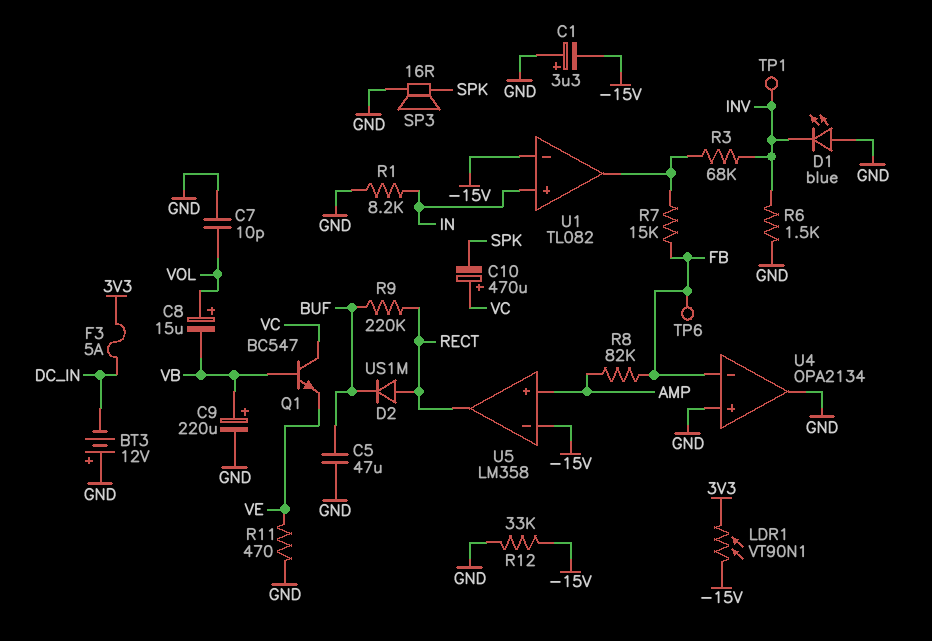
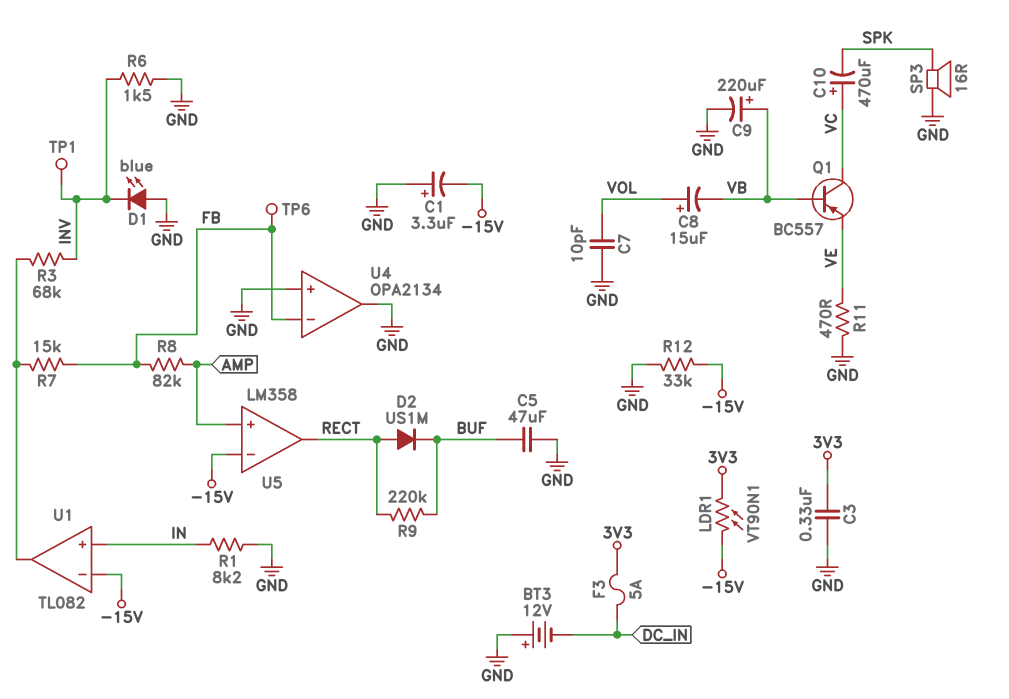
C3: none -> 330nF (3V3, GND)
Q1: NPN BC547 (B VB, C VC, E VE) -> PNP BC557 (B VB, C VC, E VE)

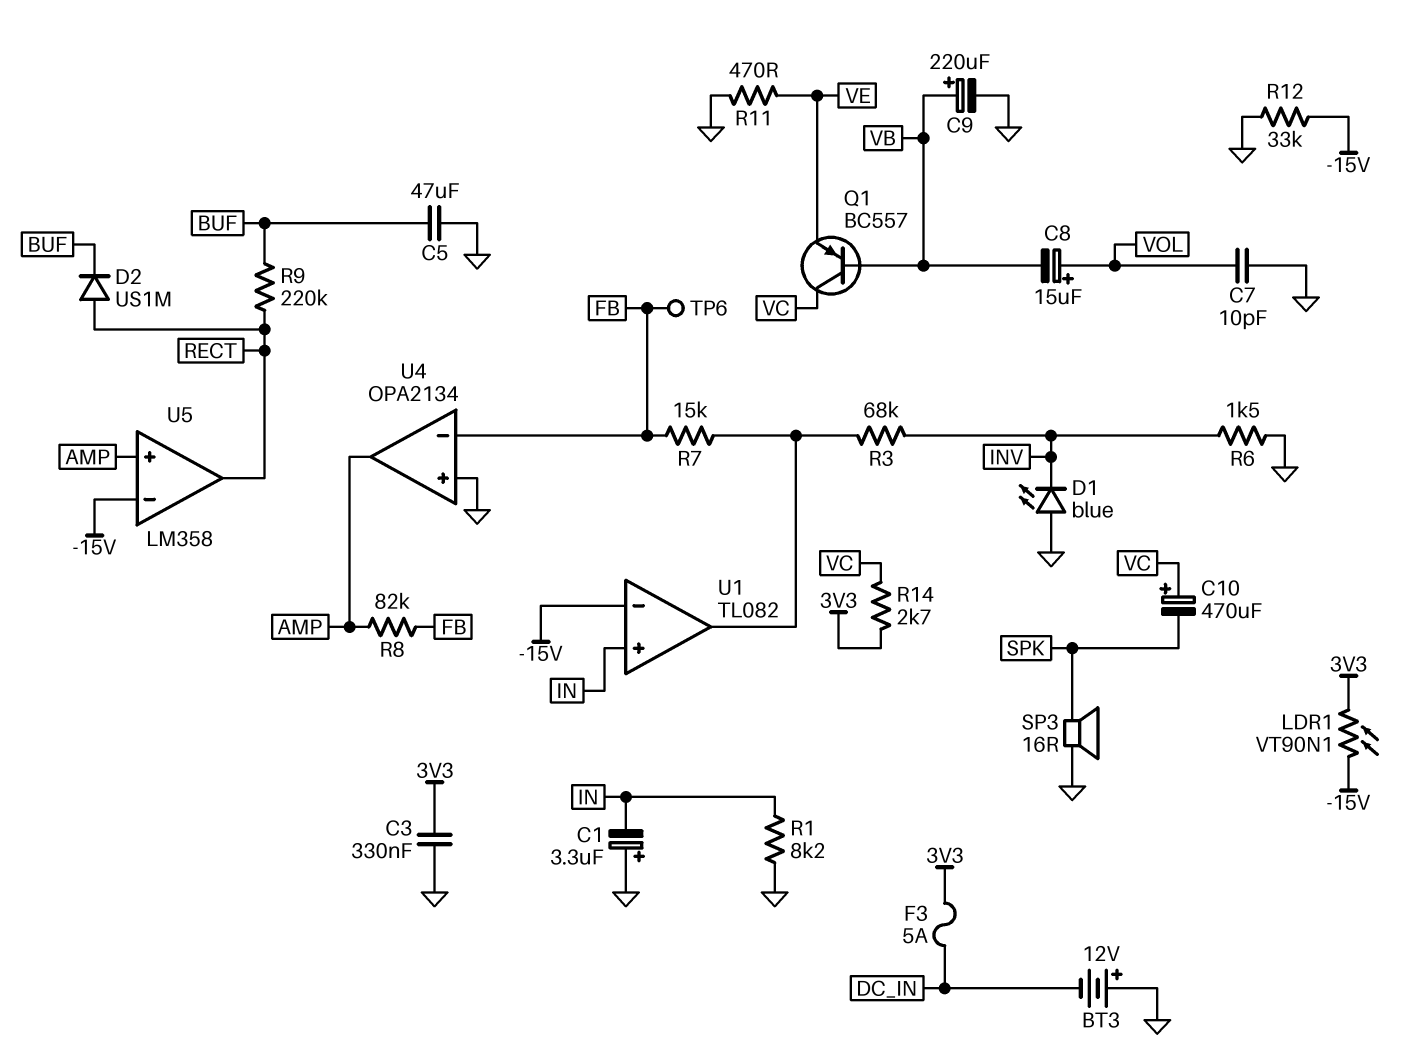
C1: 3.3uF (plus GND, minus -15V) -> 3.3uF (plus GND, minus IN)
R14: none -> 2.7k (3V3, VC)
TP1: test point (INV) -> none
U4 pin out: GND -> AMP

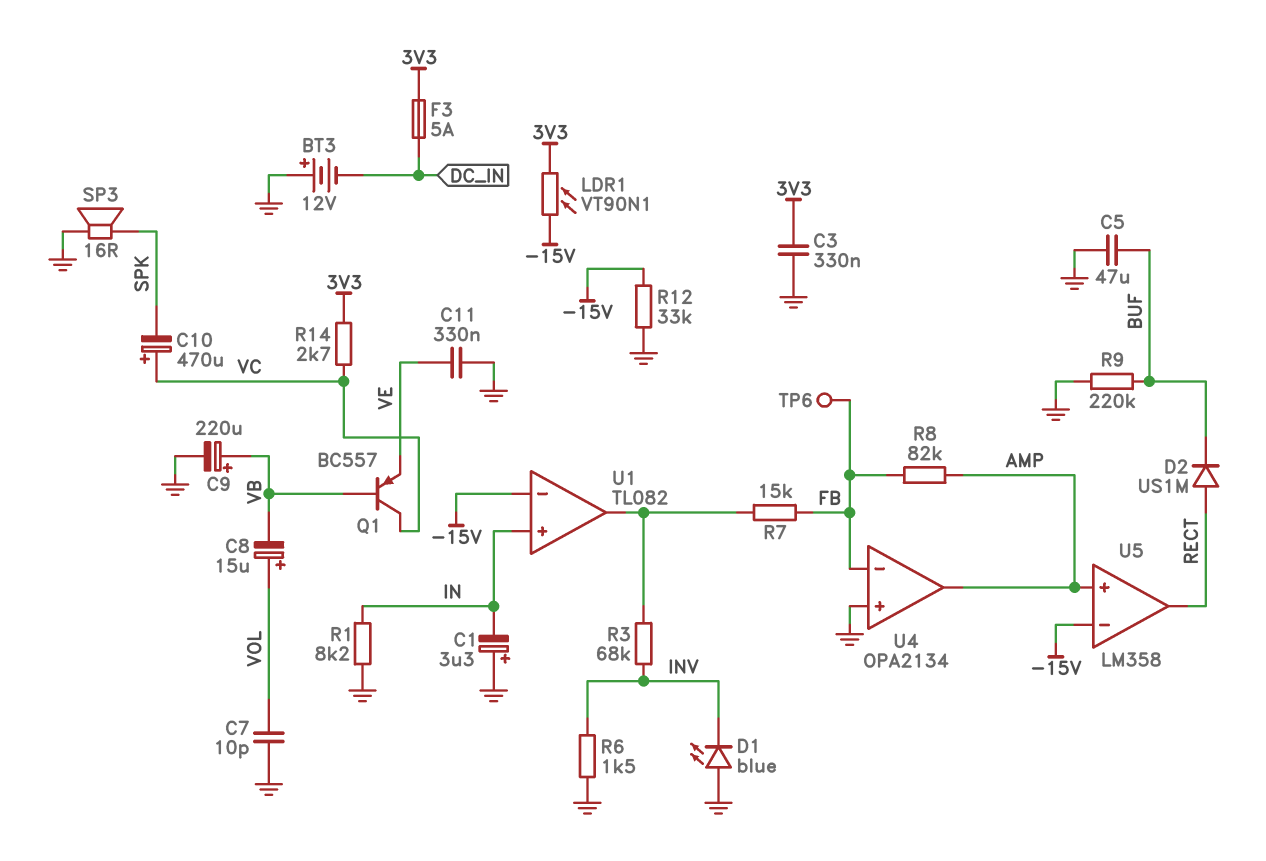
C11: none -> 330nF (GND, VE)
R9: 220k (BUF, RECT) -> 220k (BUF, GND)
R11: 470 (GND, VE) -> none

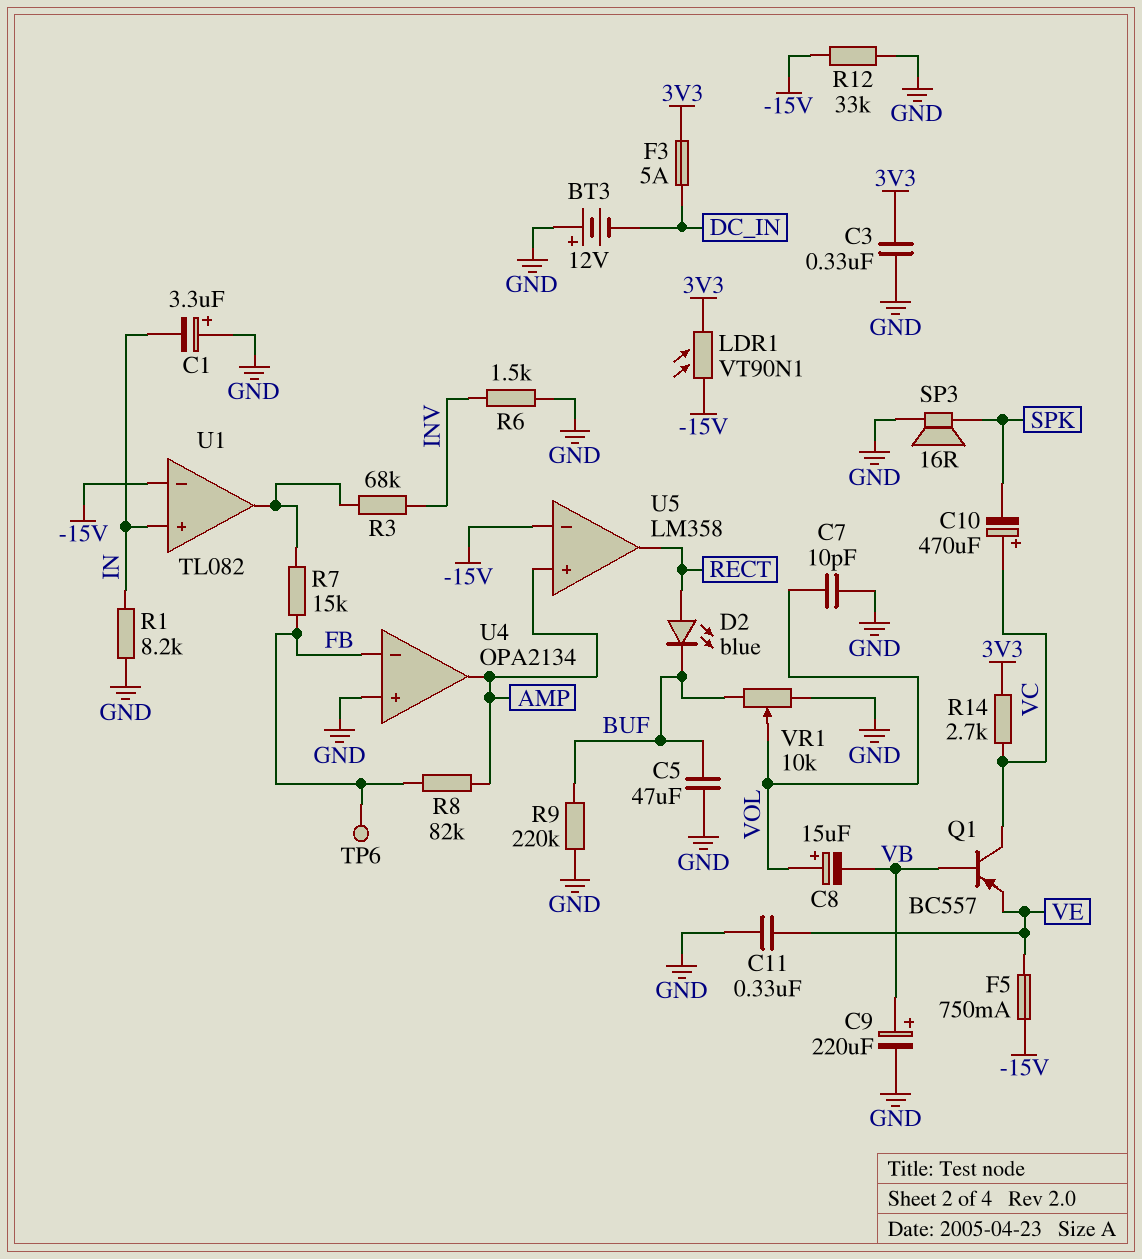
D1: LED blue (A GND, K INV) -> none
D2: diode US1M (A RECT, K BUF) -> LED blue (A RECT, K BUF)
F5: none -> 750mA (-15V, VE)
VR1: none -> 10k (BUF, GND, wiper VOL)

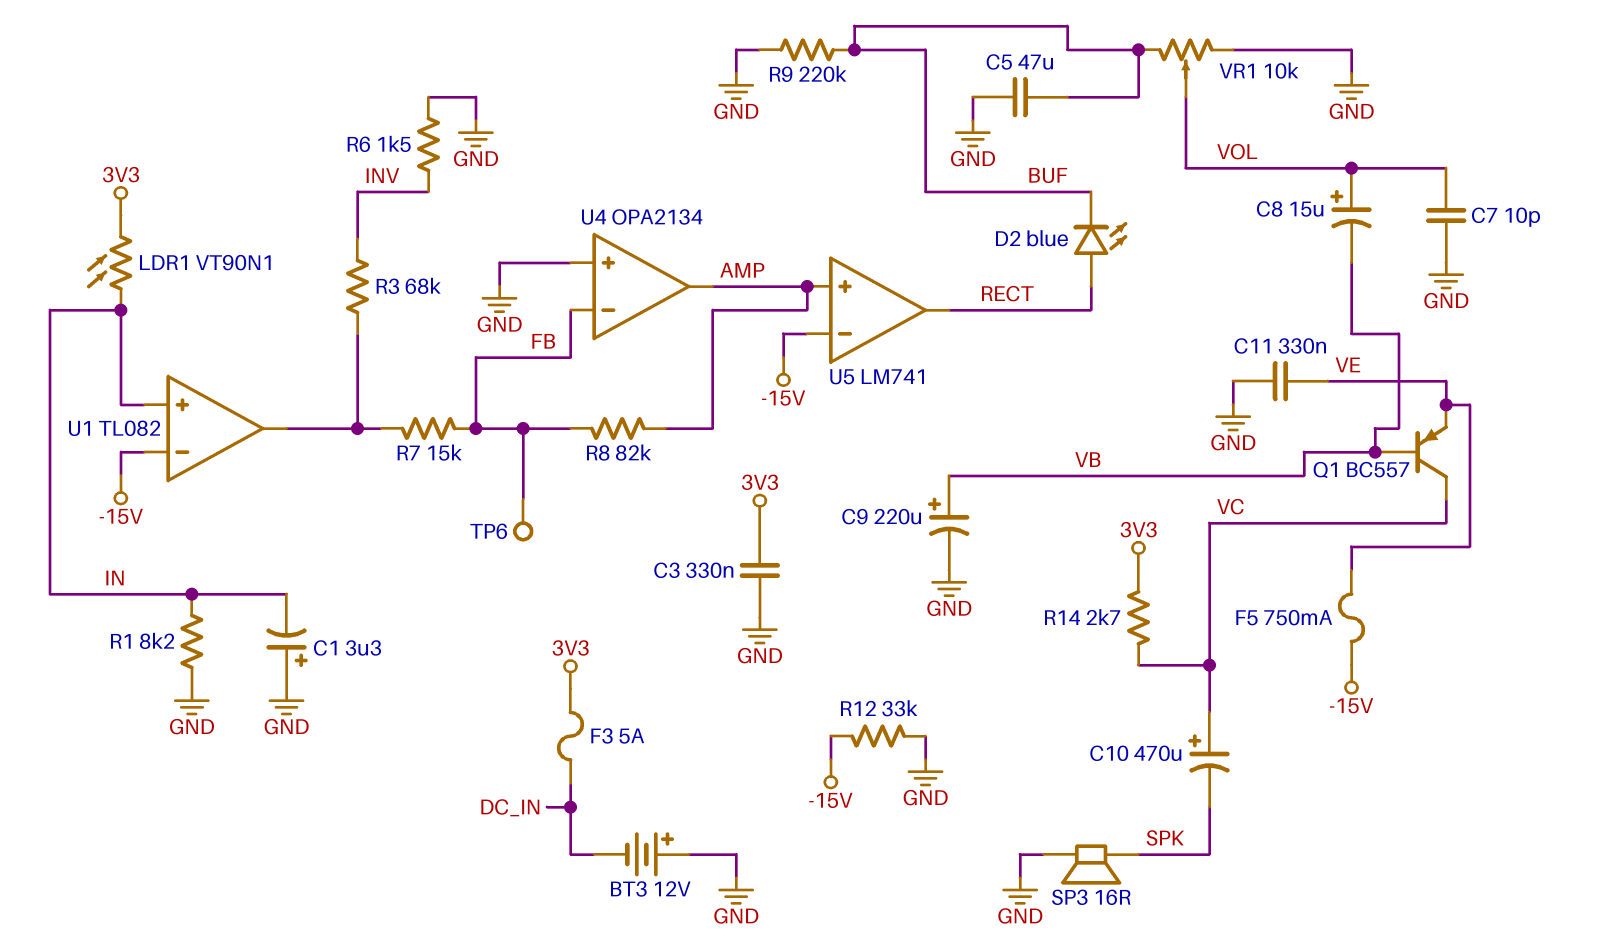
LDR1: VT90N1 (-15V, 3V3) -> VT90N1 (3V3, IN)
U5: LM358 -> LM741

